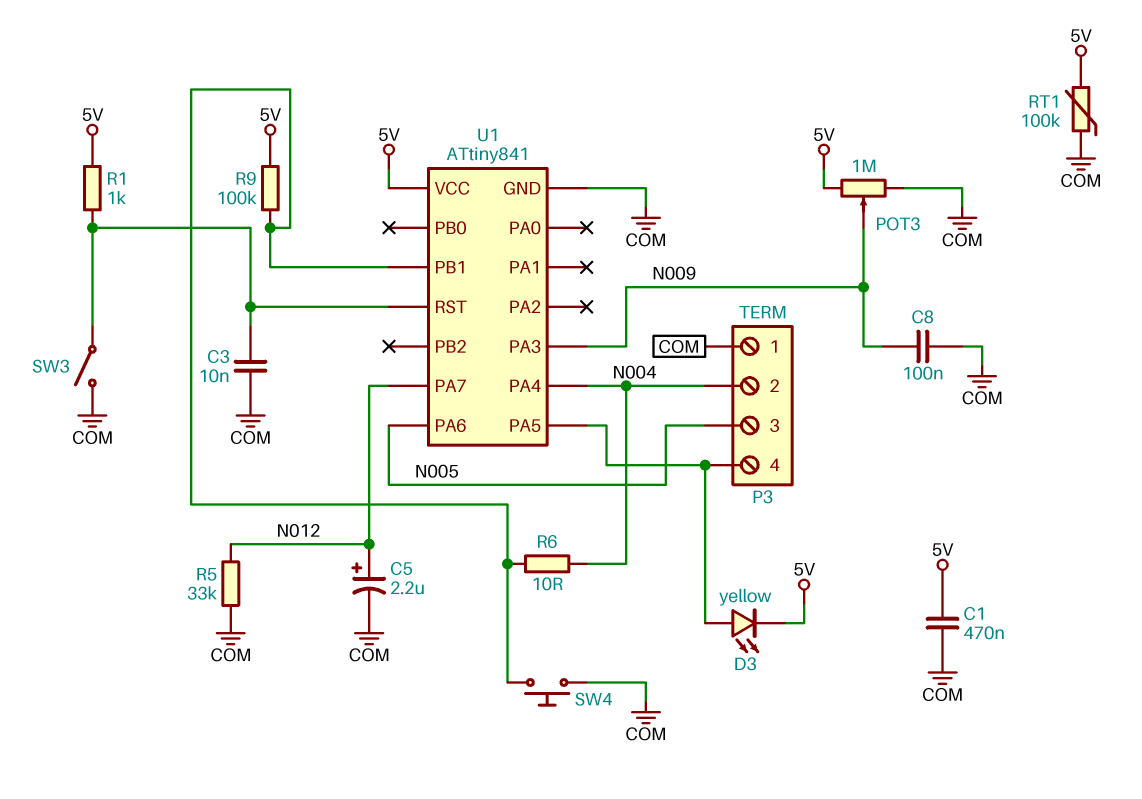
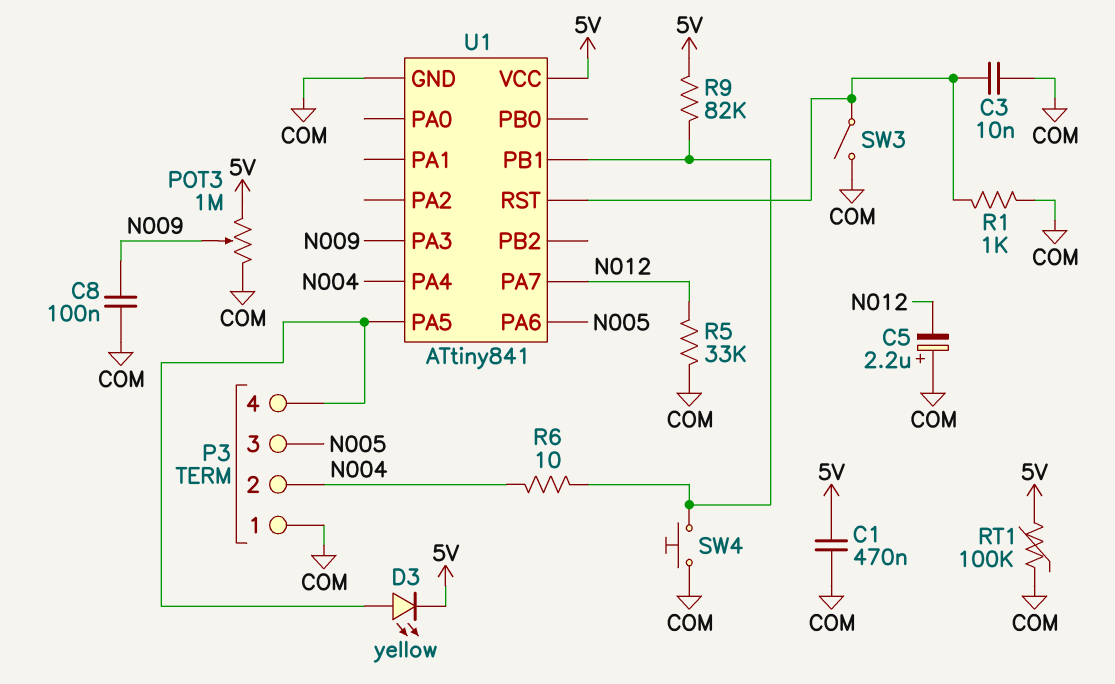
C5: 2.2uF (plus N012, minus COM) -> 2.2uF (plus COM, minus N012)
R1: 1k (5V, U1/RST) -> 1k (COM, U1/RST)
R9: 100k (5V, U1/PB1) -> 82k (5V, U1/PB1)

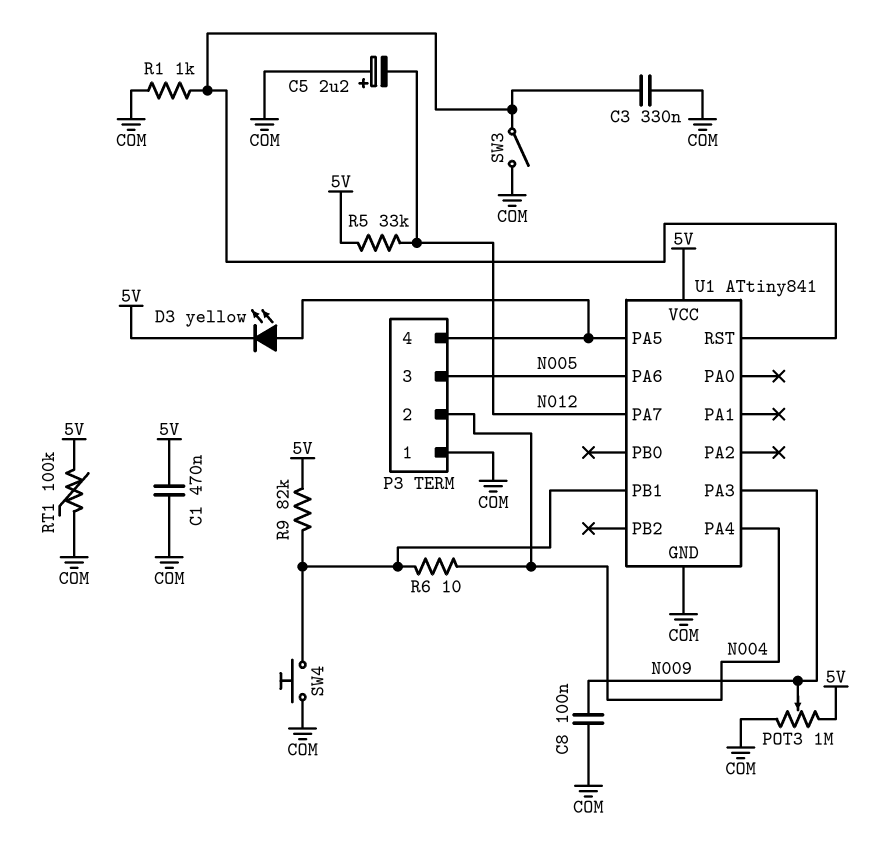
C3: 10nF (COM, U1/RST) -> 330nF (COM, U1/RST)
R5: 33k (COM, N012) -> 33k (5V, N012)

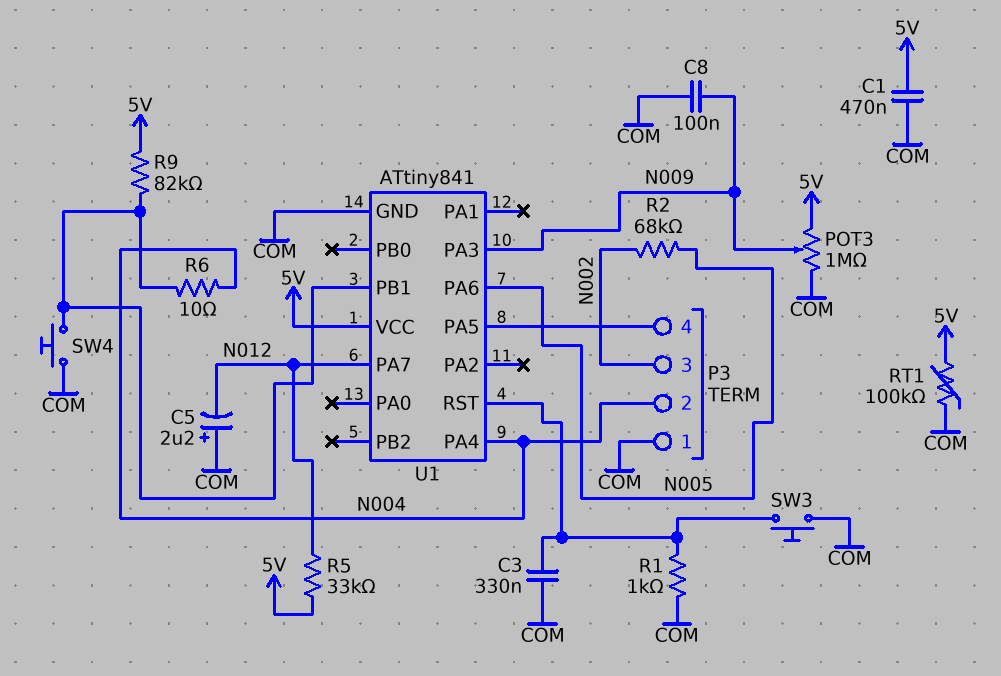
D3: LED yellow (A P3/4, K 5V) -> none
P3 pin 3: N005 -> N002
R2: none -> 68k (N002, N005)
SW3: switch (COM, U1/RST) -> button (COM, U1/RST)

